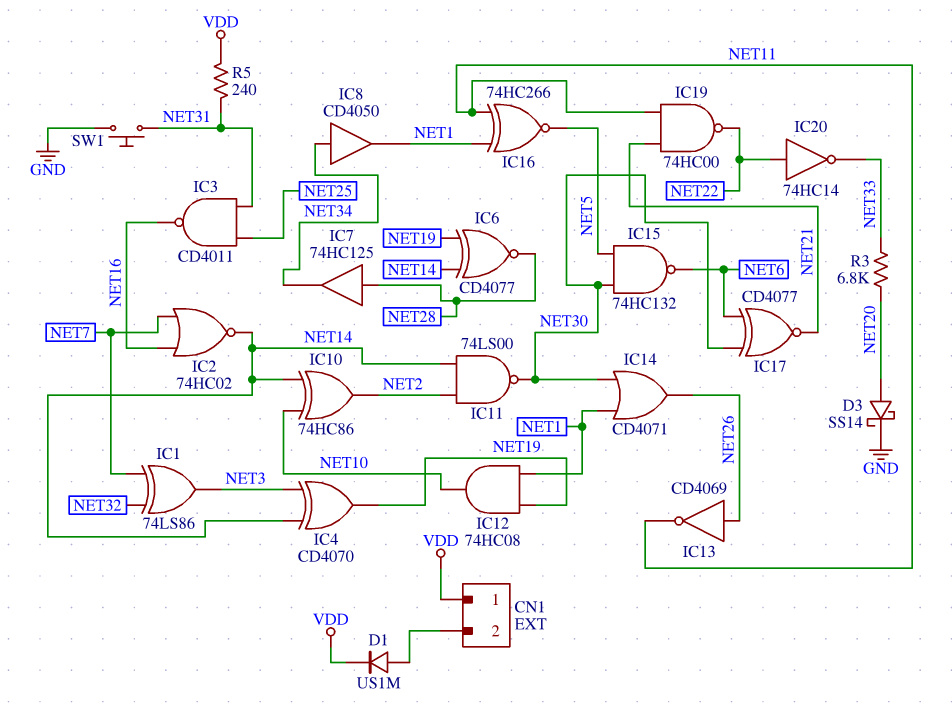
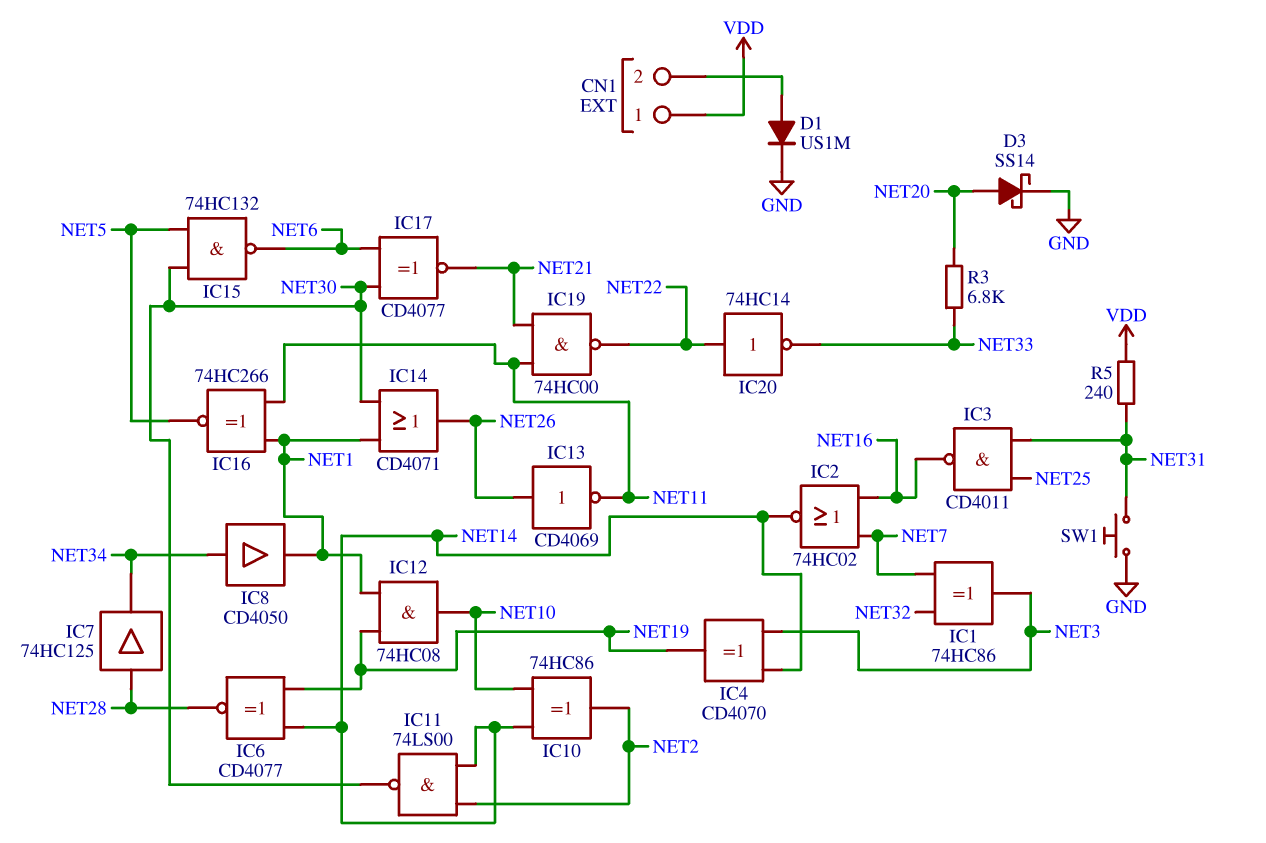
D1: diode US1M (A CN1/2, K VDD) -> diode US1M (A CN1/2, K GND)
IC1: XOR 74LS86 (in NET7, in NET32, out NET3) -> XOR 74HC86 (in NET7, in NET32, out NET3)

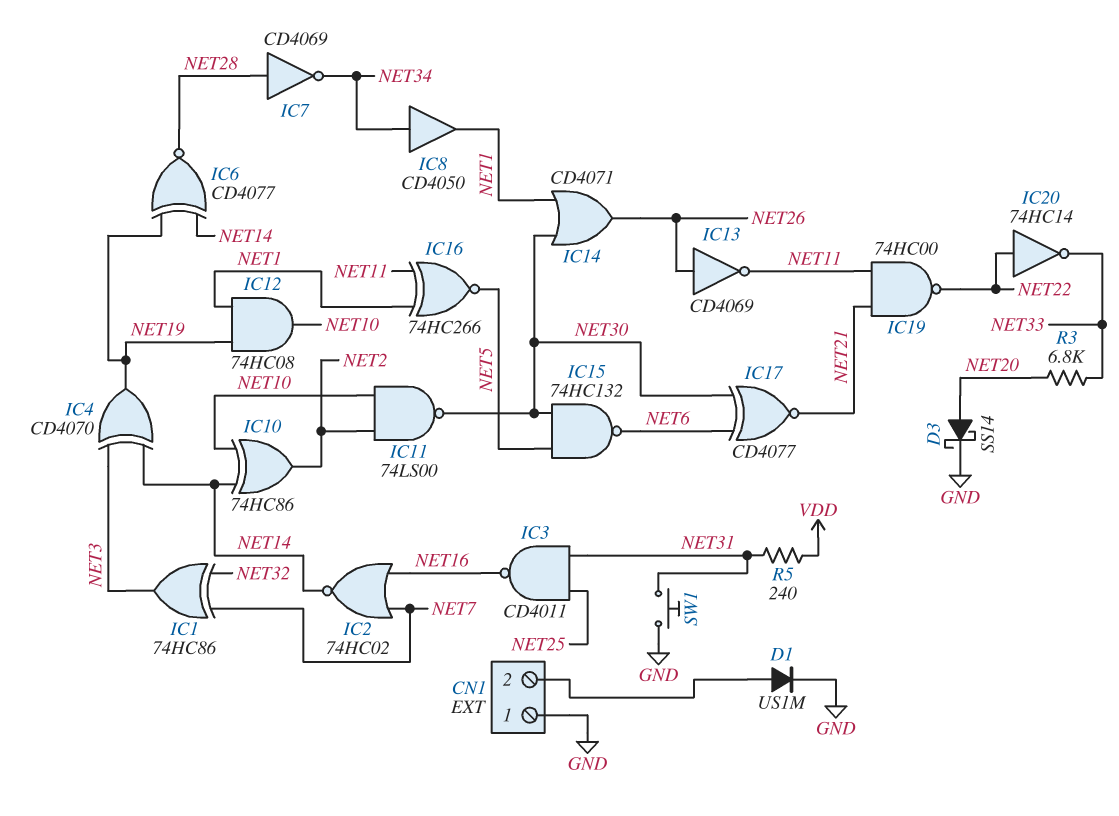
CN1 pin 1: VDD -> GND
IC7: buffer 74HC125 (in NET28, out NET34) -> NOT CD4069 (in NET28, out NET34)
IC11: NAND 74LS00 (in NET2, in NET14, out NET30) -> NAND 74LS00 (in NET2, in NET10, out NET30)

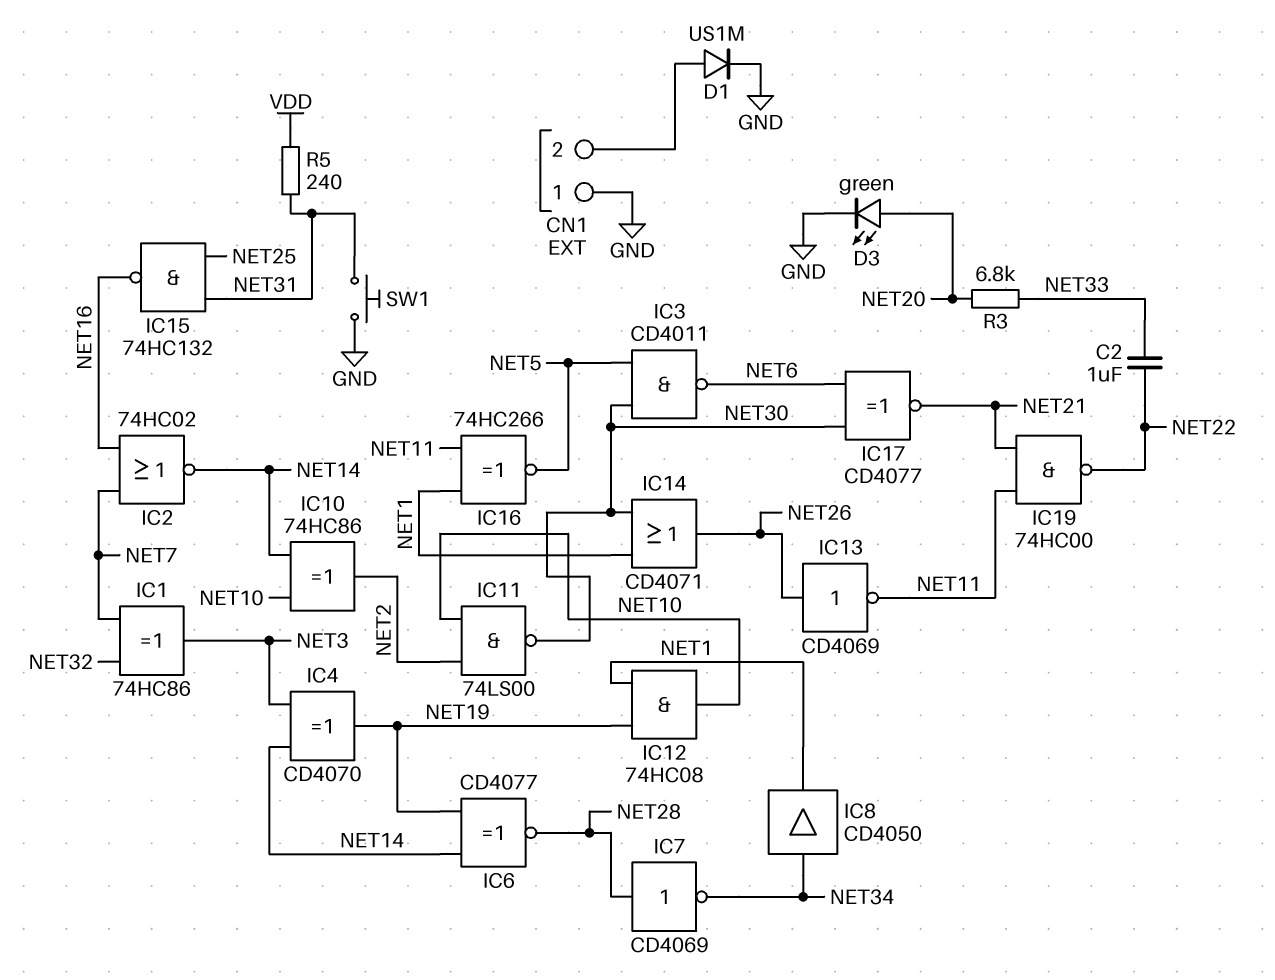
C2: none -> 1uF (NET22, NET33)
D3: schottky SS14 (A NET20, K GND) -> LED green (A NET20, K GND)
IC3: NAND CD4011 (in NET25, in NET31, out NET16) -> NAND CD4011 (in NET5, in NET30, out NET6)
IC15: NAND 74HC132 (in NET5, in NET30, out NET6) -> NAND 74HC132 (in NET25, in NET31, out NET16)
IC20: NOT 74HC14 (in NET22, out NET33) -> none

